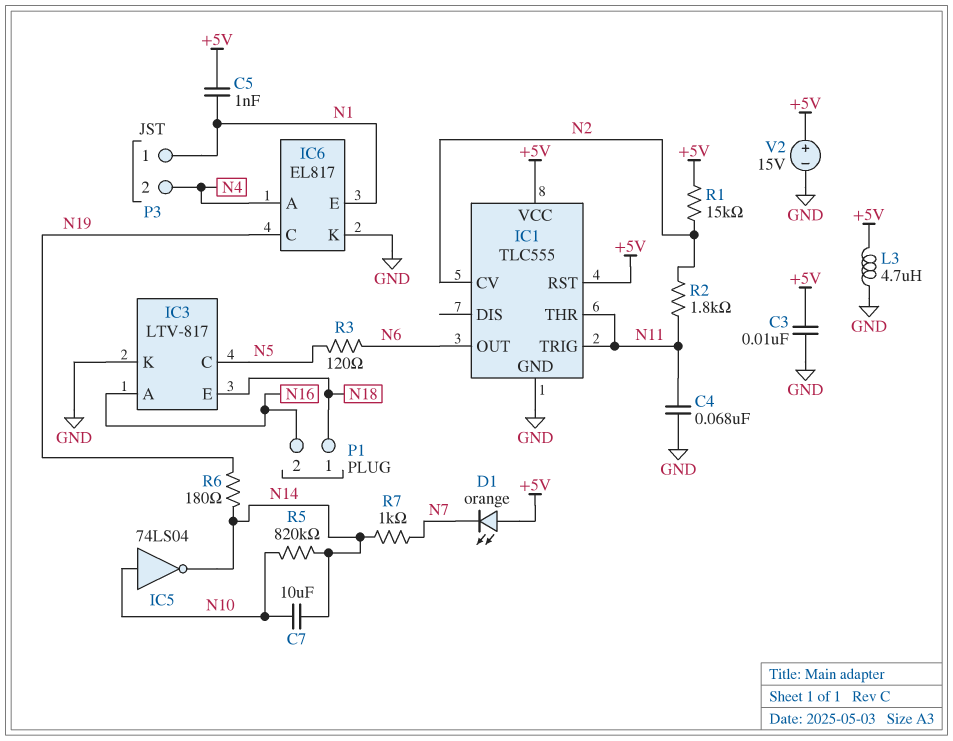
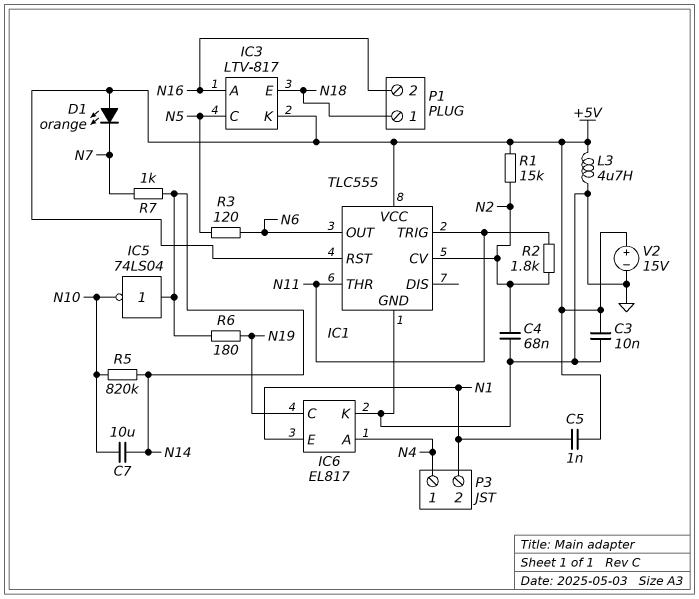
C4: 68nF (GND, N11) -> 68nF (GND, N2)
IC3 pin K: GND -> +5V
IC5: NOT 74LS04 (in N10, out N14) -> NOT 74LS04 (in N14, out N10)
P3 pin 1: N1 -> N4
P3 pin 2: N4 -> N1

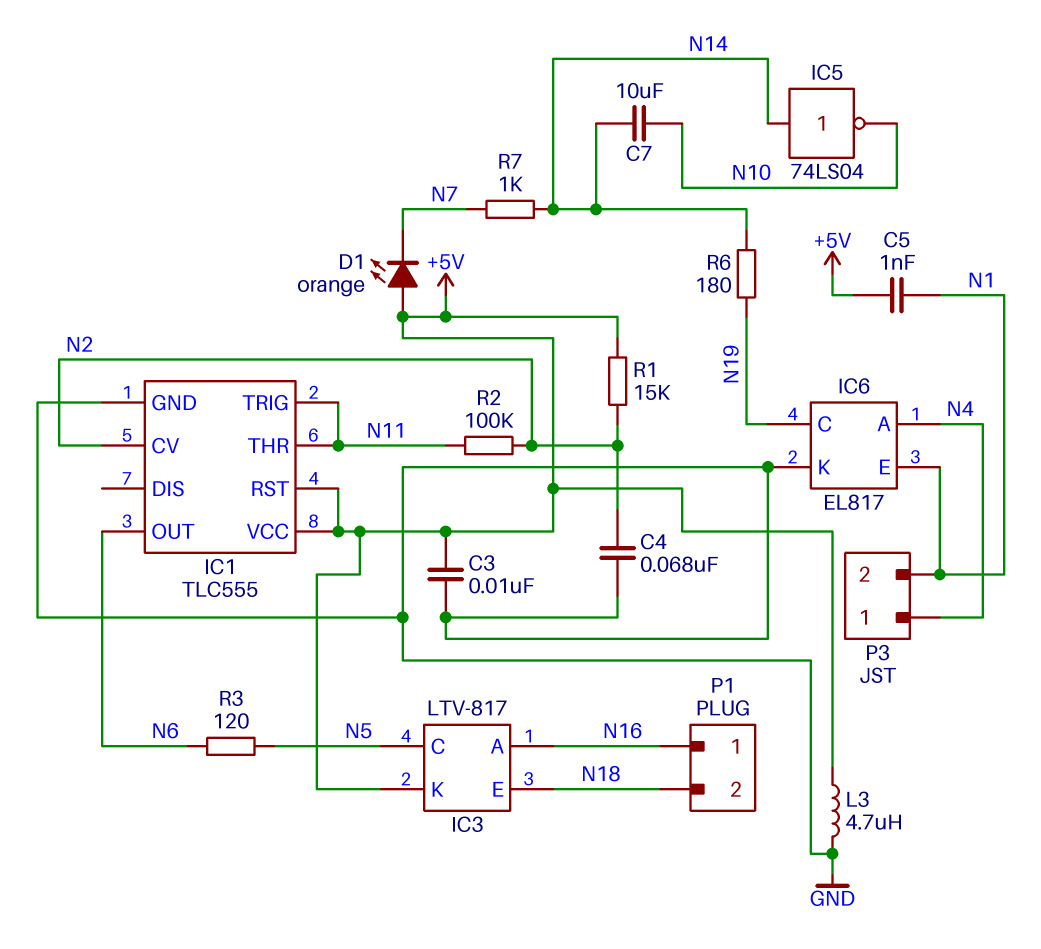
P1 pin 1: N18 -> N16
P1 pin 2: N16 -> N18
R2: 1.8k (N2, N11) -> 100k (N2, N11)
R5: 820k (N10, N14) -> none
V2: 15V (plus +5V, minus GND) -> none

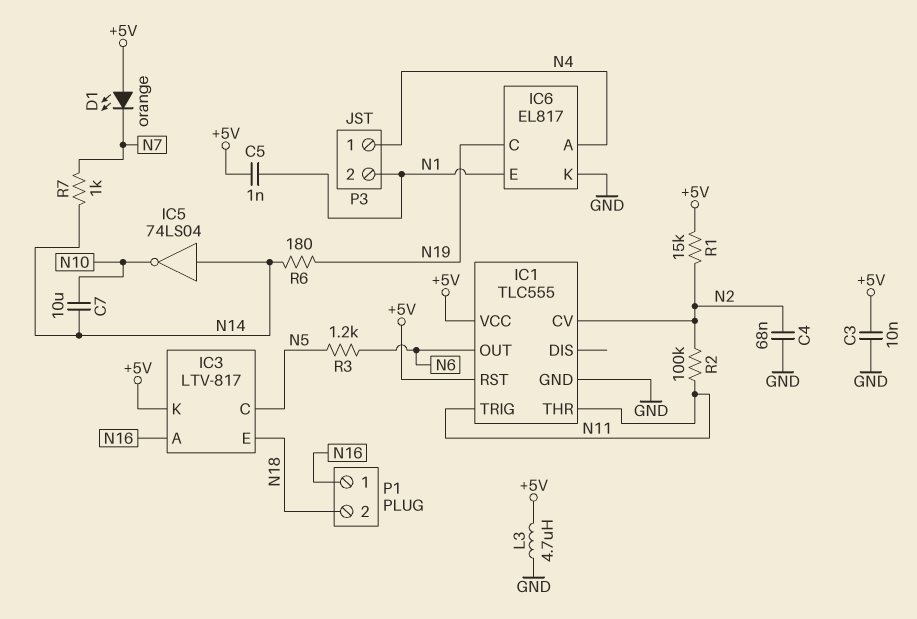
R3: 120 (N5, N6) -> 1.2k (N5, N6)

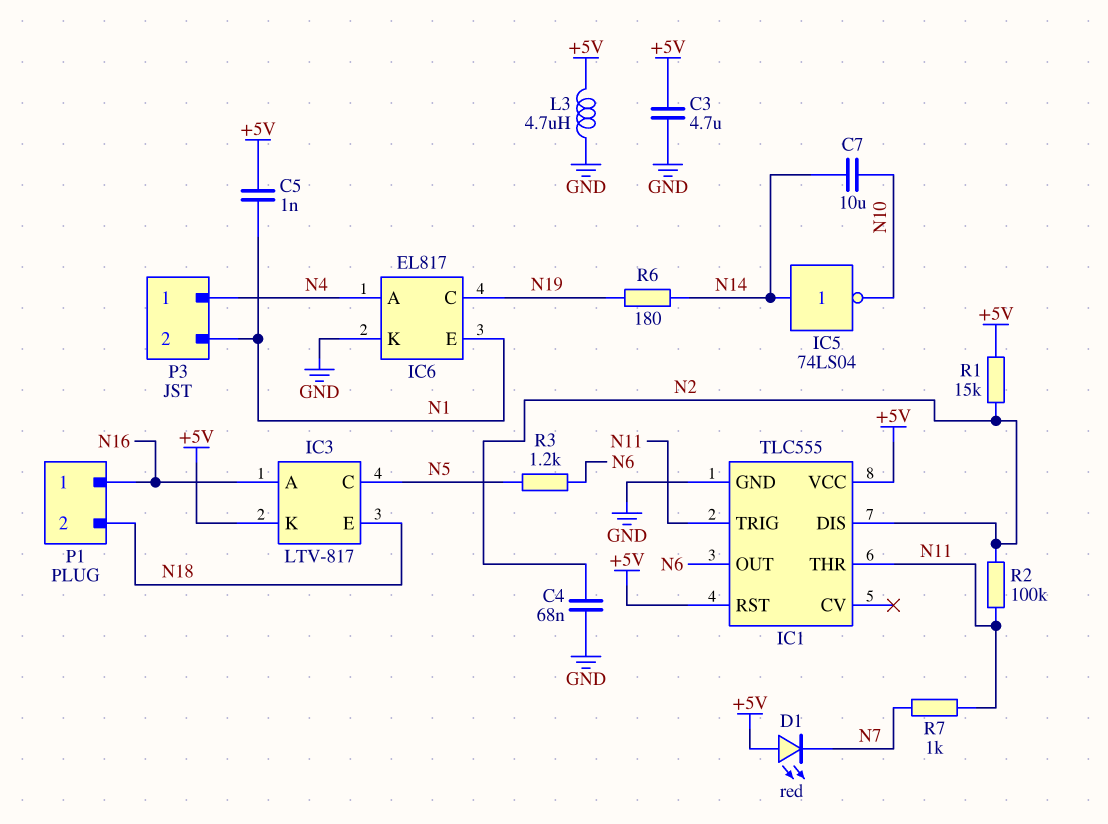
C3: 10nF (+5V, GND) -> 4.7uF (+5V, GND)
D1: LED orange (A +5V, K N7) -> LED red (A +5V, K N7)
IC1 pin CV: N2 -> none
IC1 pin DIS: none -> N2
R7: 1k (N7, N14) -> 1k (N7, N11)

